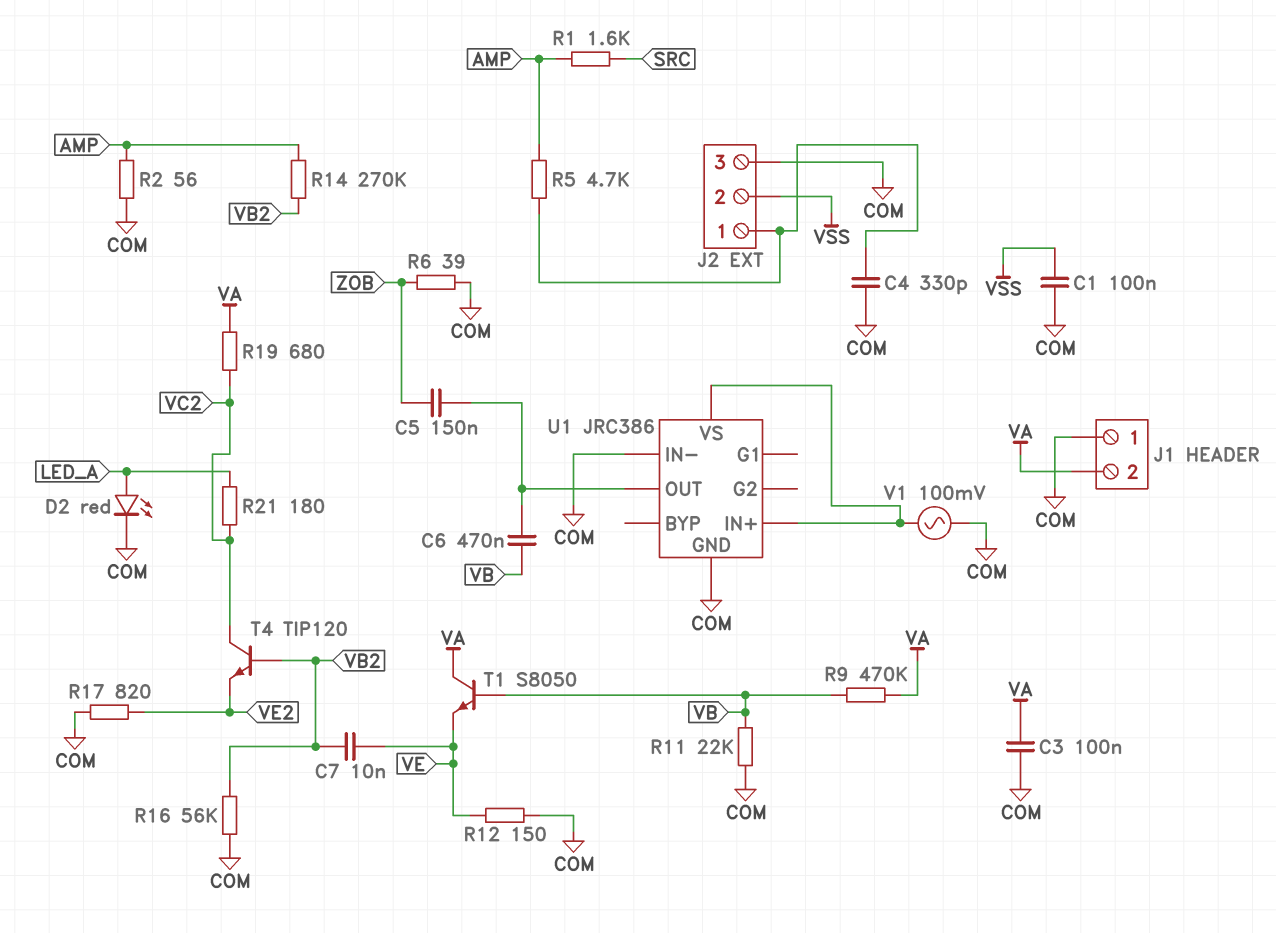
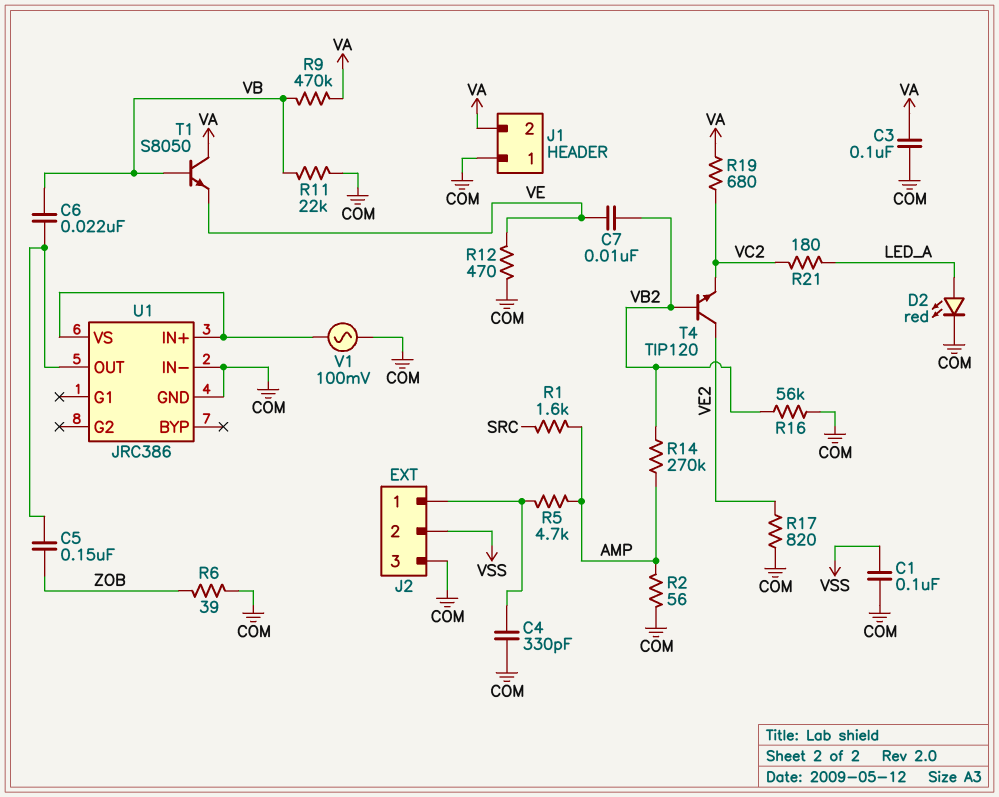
C6: 470nF (U1/OUT, VB) -> 22nF (U1/OUT, VB)
R12: 150 (COM, VE) -> 470 (COM, VE)
T4: NPN TIP120 (B VB2, C VC2, E VE2) -> NPN TIP120 (B VB2, C VE2, E VC2)

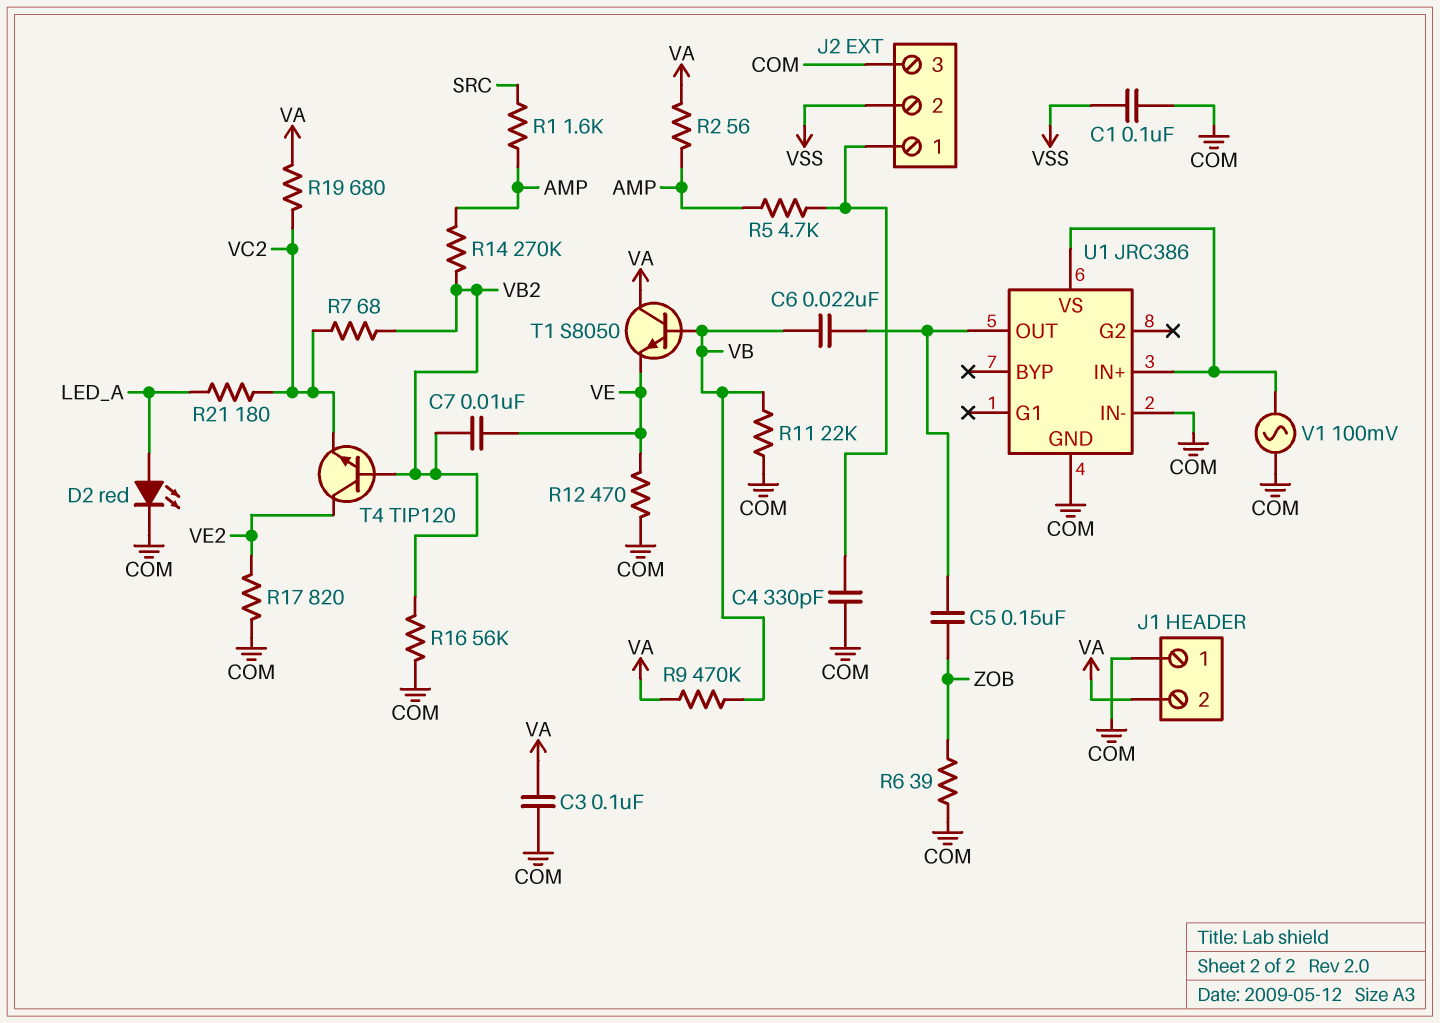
R2: 56 (AMP, COM) -> 56 (AMP, VA)
R7: none -> 68 (VB2, VC2)

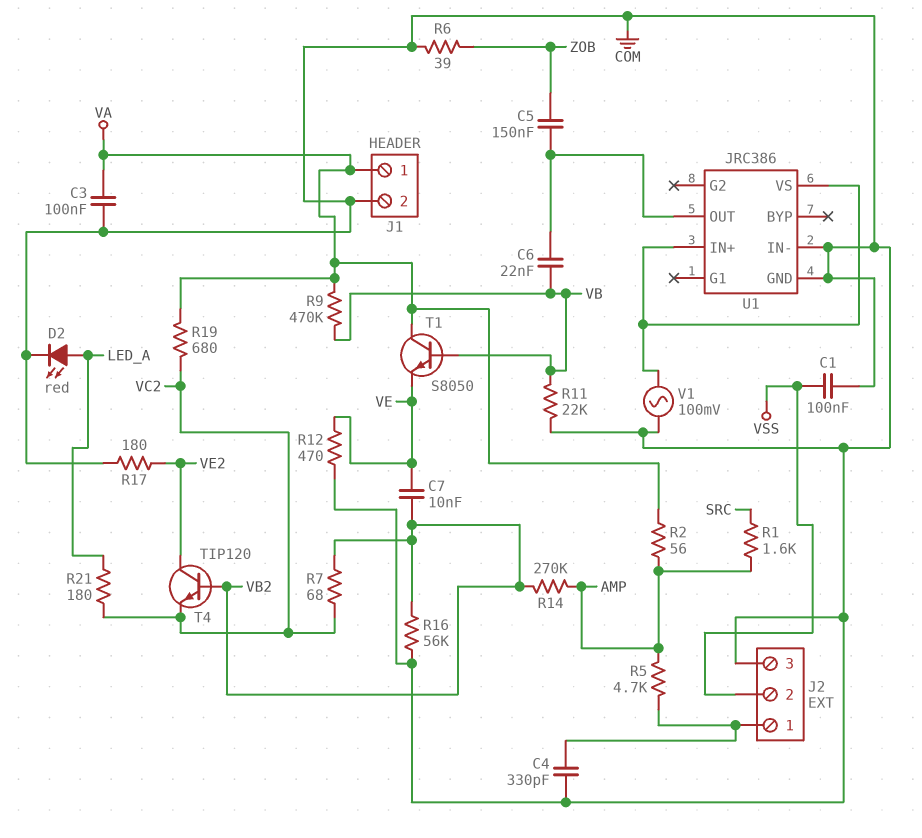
J1 pin 1: COM -> VA
J1 pin 2: VA -> COM
R17: 820 (COM, VE2) -> 180 (COM, VE2)

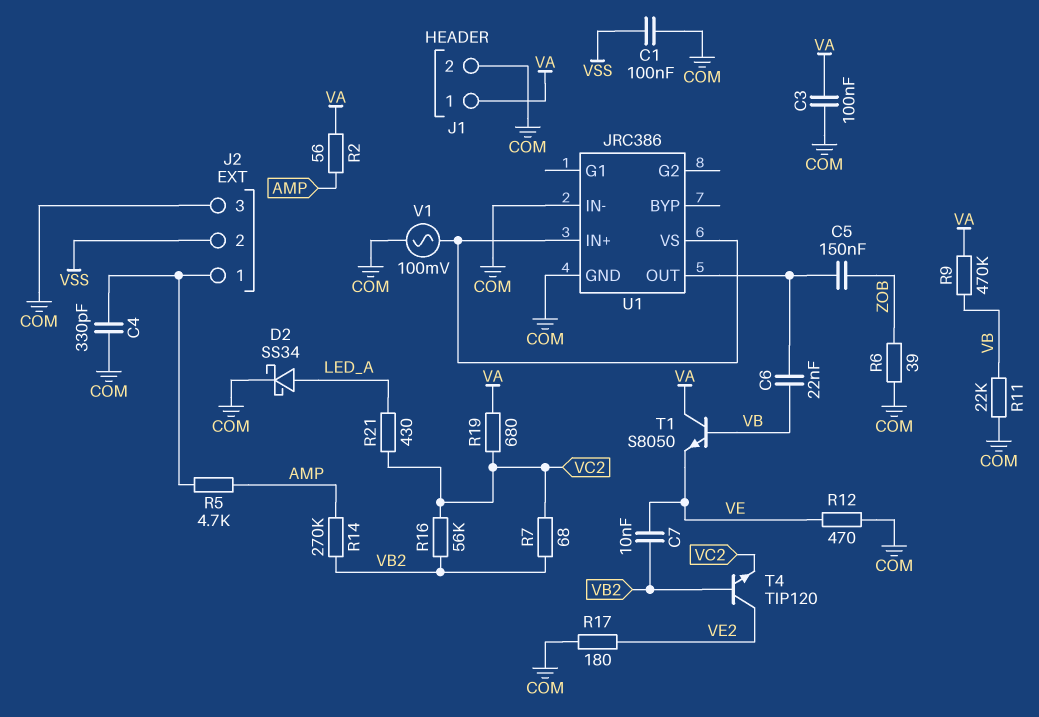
D2: LED red (A LED_A, K COM) -> schottky SS34 (A LED_A, K COM)
R1: 1.6k (AMP, SRC) -> none
R16: 56k (COM, VB2) -> 56k (VB2, VC2)
R21: 180 (LED_A, VC2) -> 430 (LED_A, VC2)

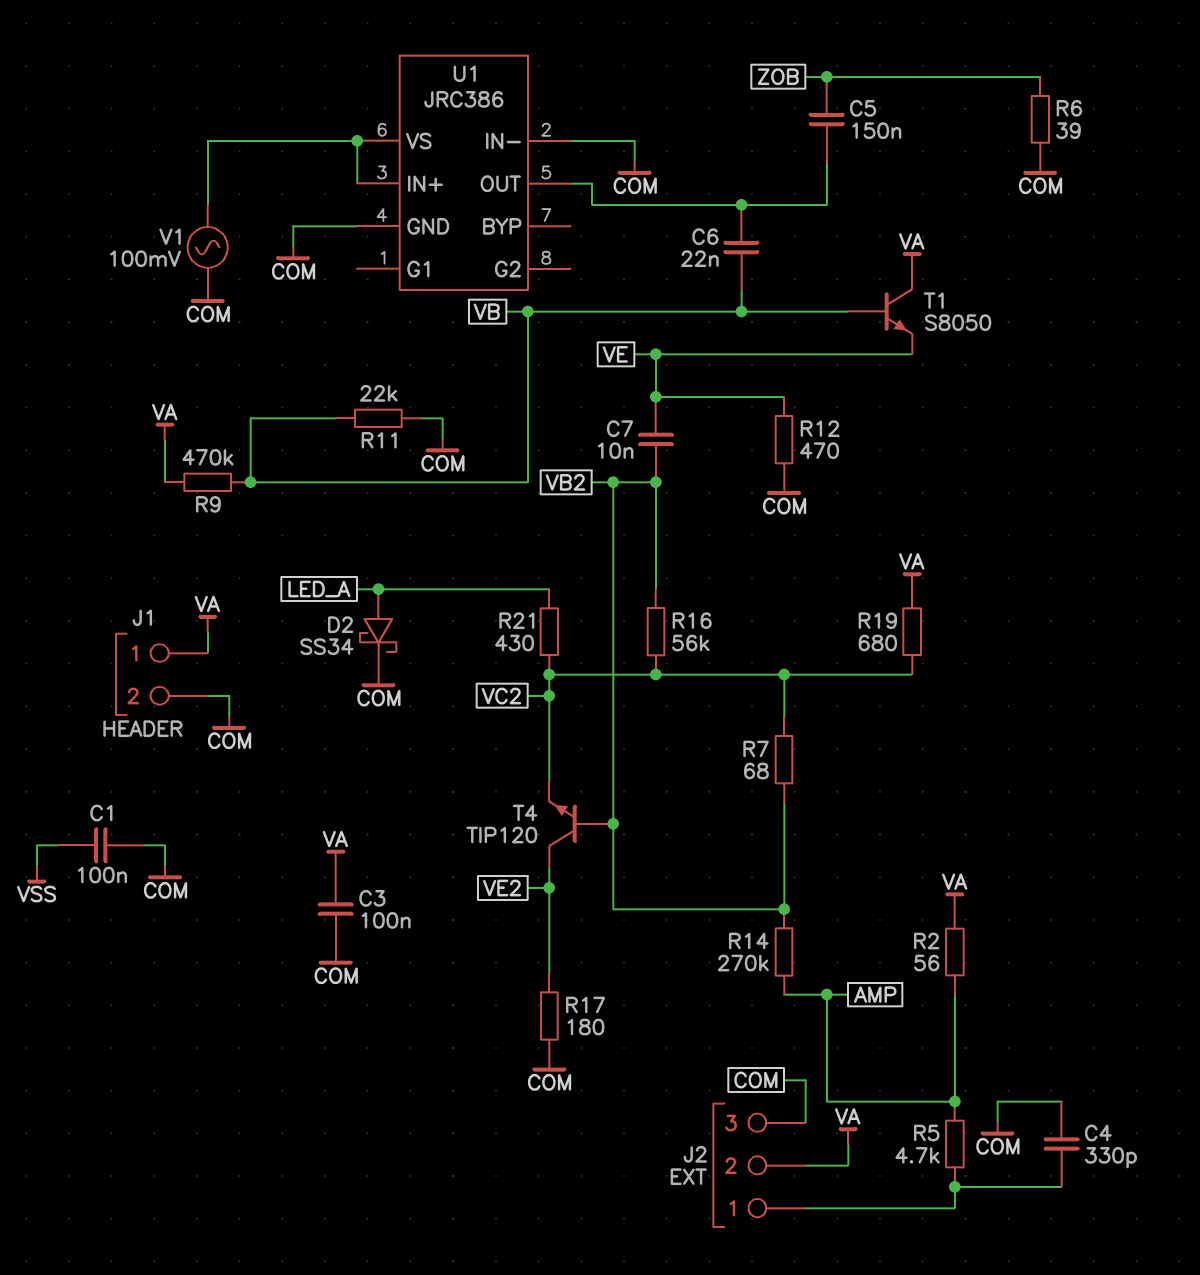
J2 pin 2: VSS -> VA

